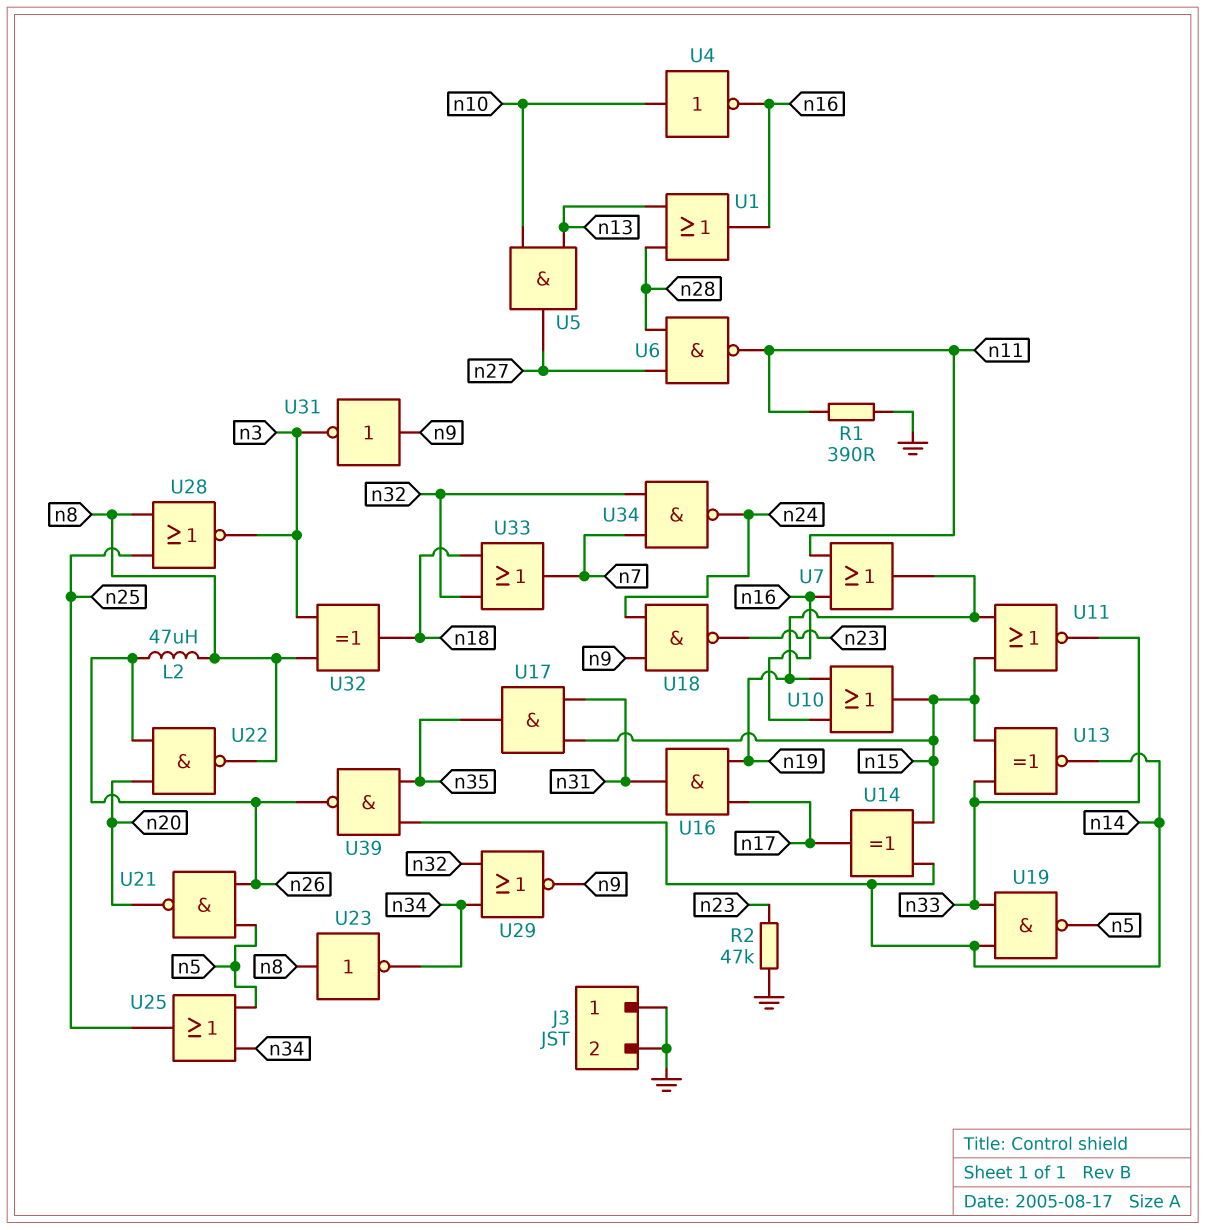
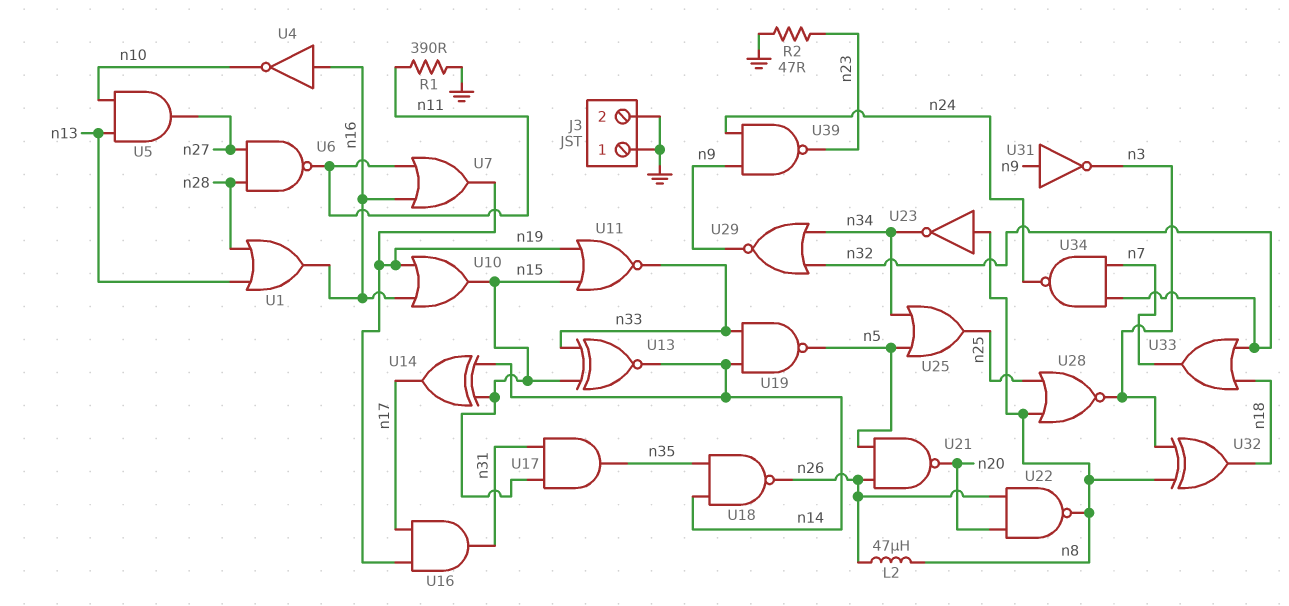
R2: 47k (GND, n23) -> 47 (GND, n23)
U4: NOT (in n10, out n16) -> NOT (in n16, out n10)
U18: NAND (in n9, in n24, out n23) -> NAND (in n14, in n35, out n26)
U39: NAND (in n14, in n35, out n26) -> NAND (in n9, in n24, out n23)

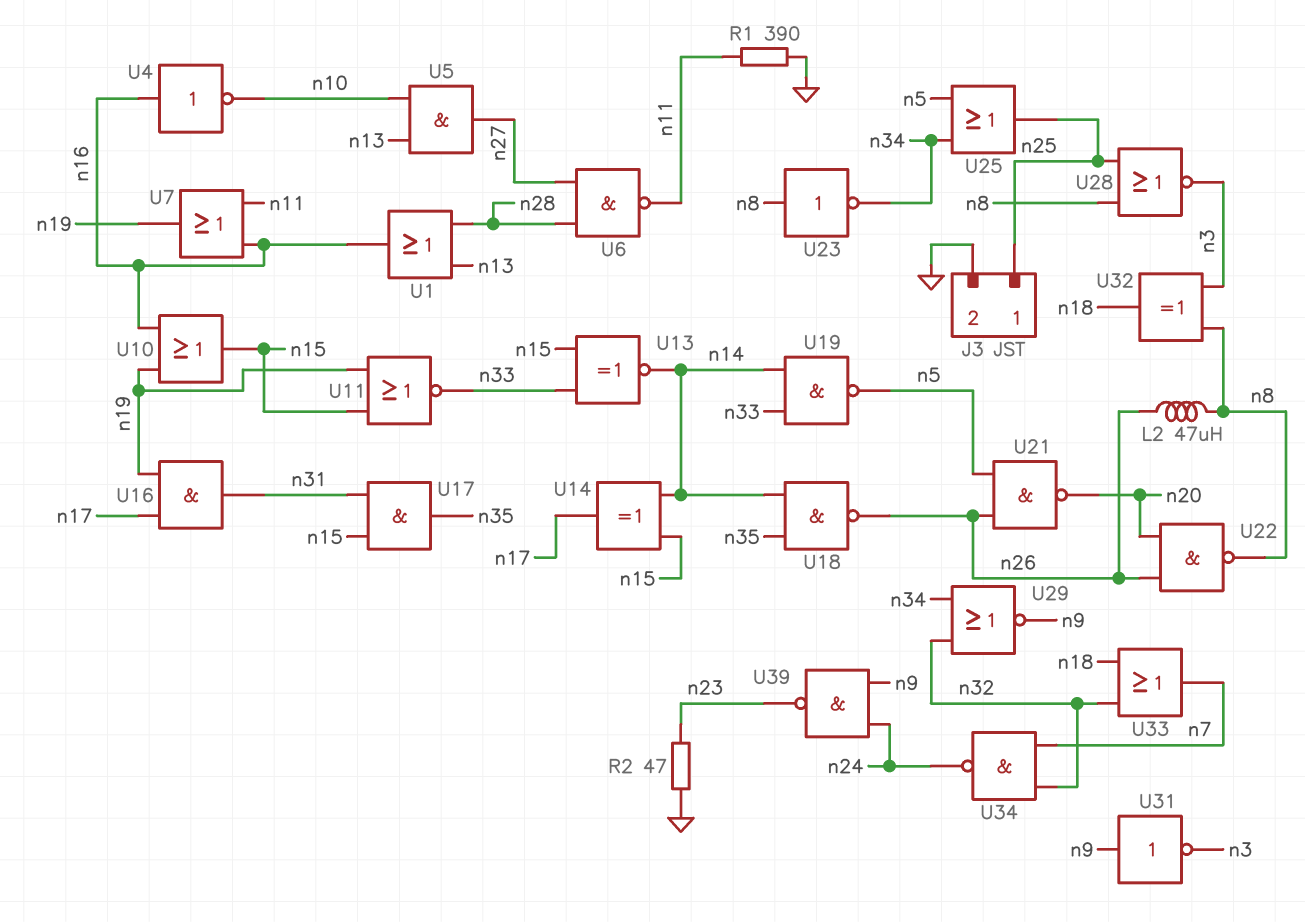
J3 pin 1: GND -> n25

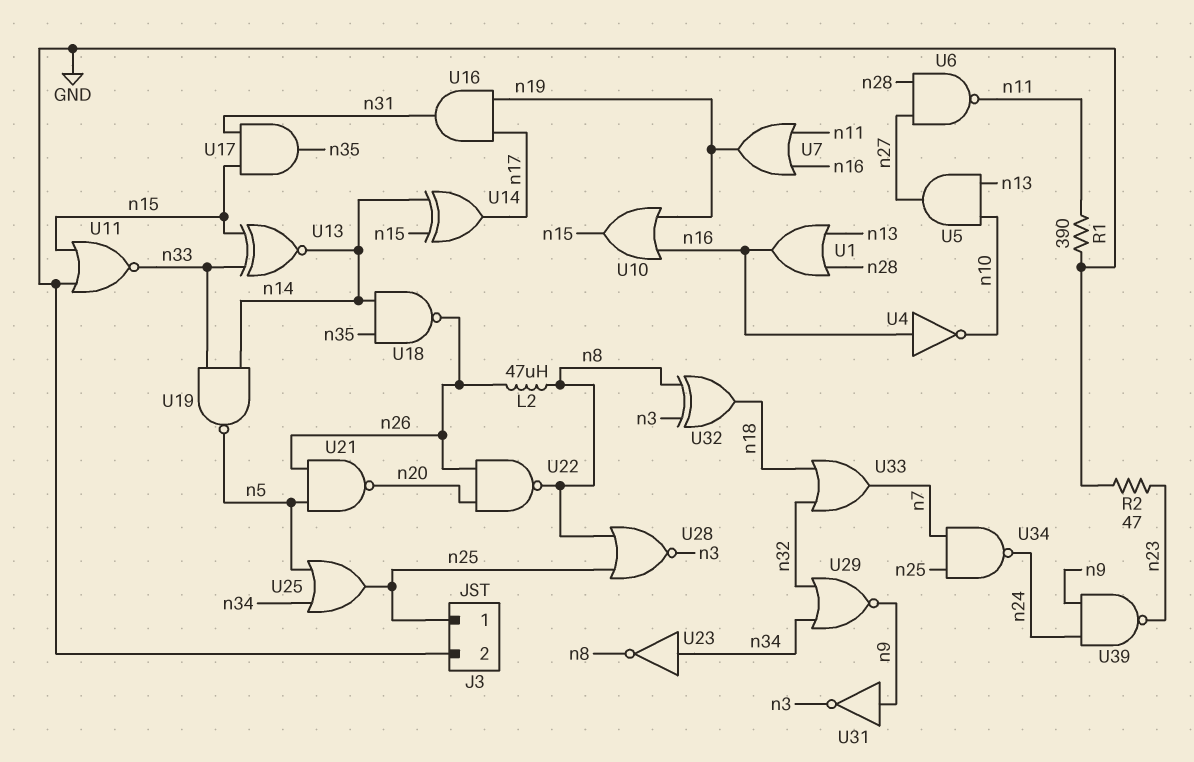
U11: NOR (in n15, in n19, out n33) -> NOR (in GND, in n15, out n33)
U23: NOT (in n8, out n34) -> NOT (in n34, out n8)
U34: NAND (in n7, in n32, out n24) -> NAND (in n7, in n25, out n24)

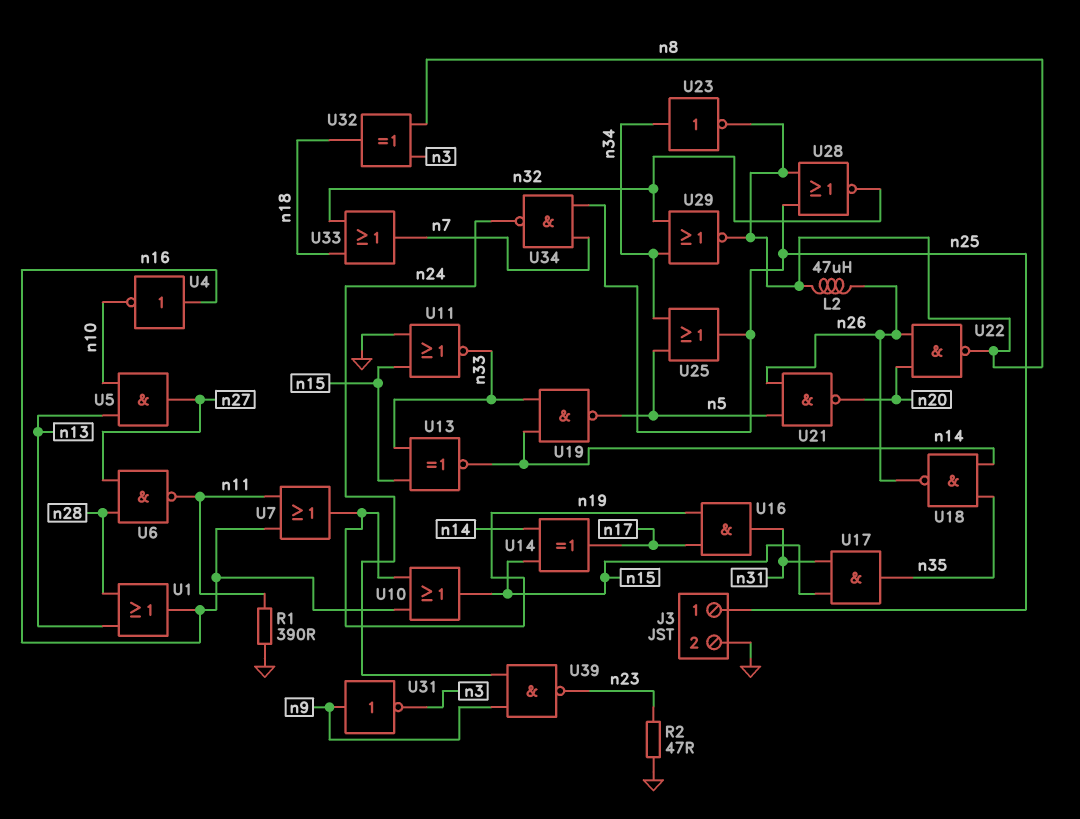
U28: NOR (in n8, in n25, out n3) -> NOR (in n8, in n25, out n32)
U29: NOR (in n32, in n34, out n9) -> NOR (in n32, in n34, out n8)

